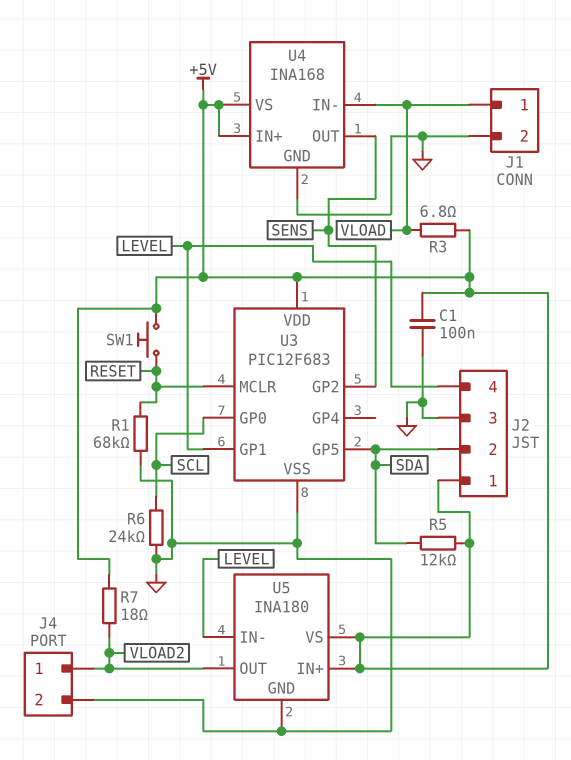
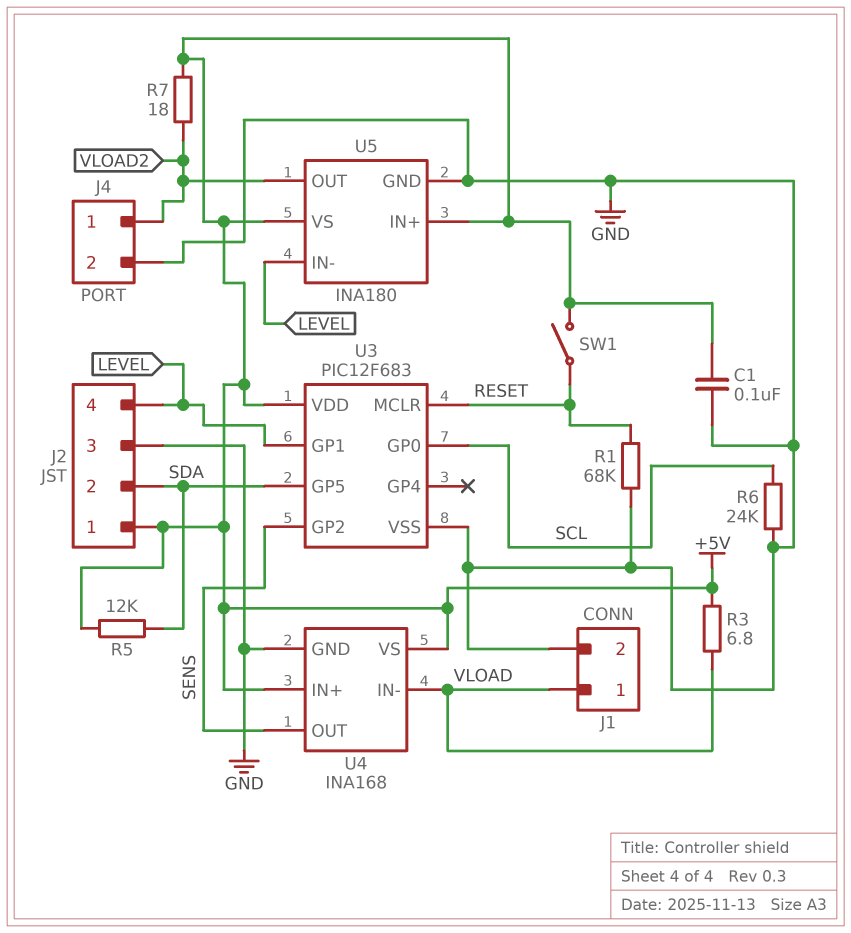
SW1: button (+5V, RESET) -> switch (+5V, RESET)

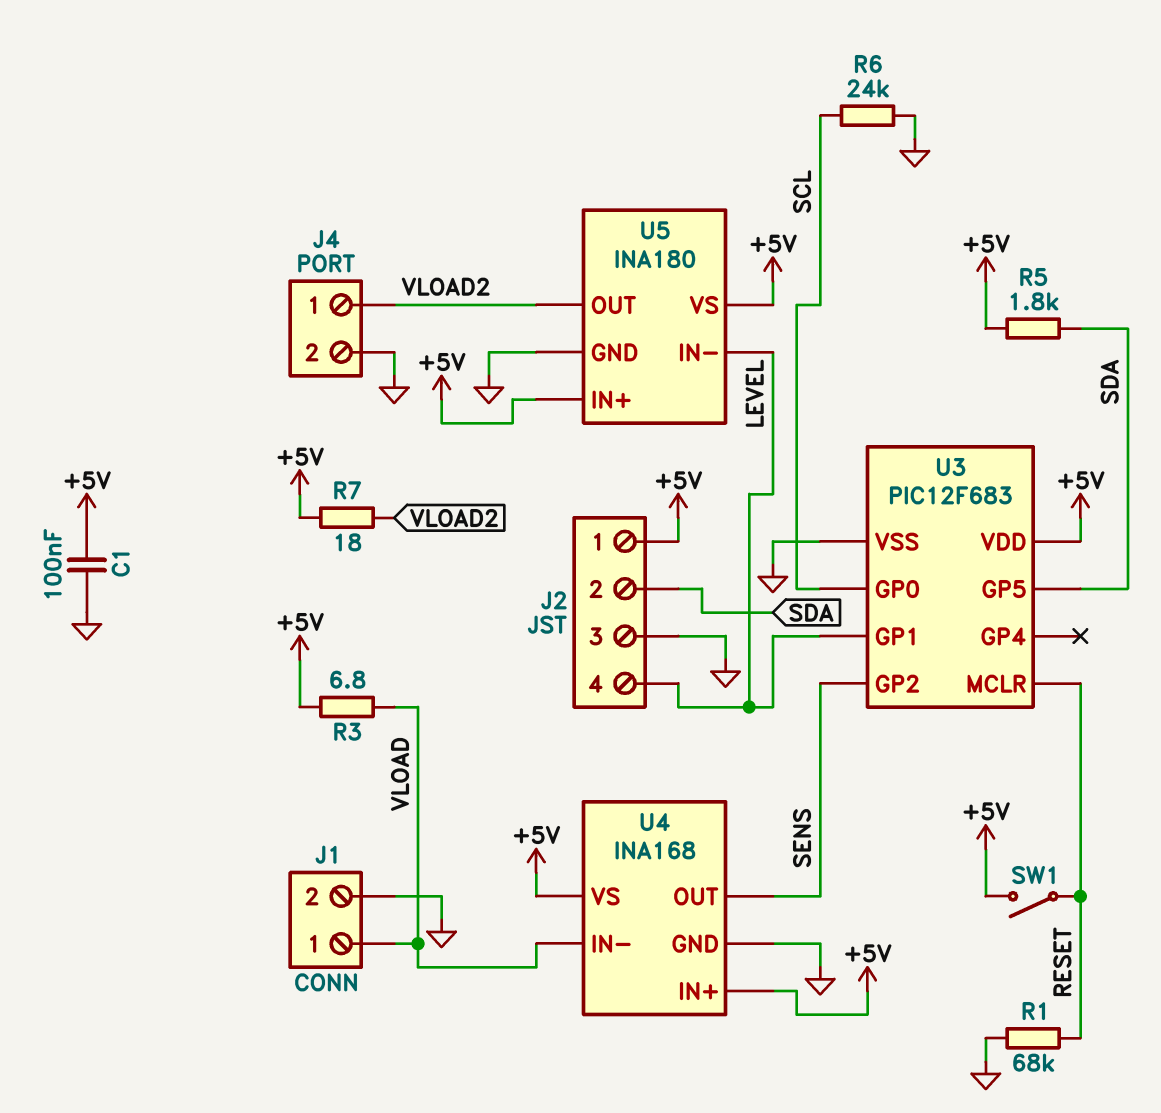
R5: 12k (+5V, SDA) -> 1.8k (+5V, SDA)

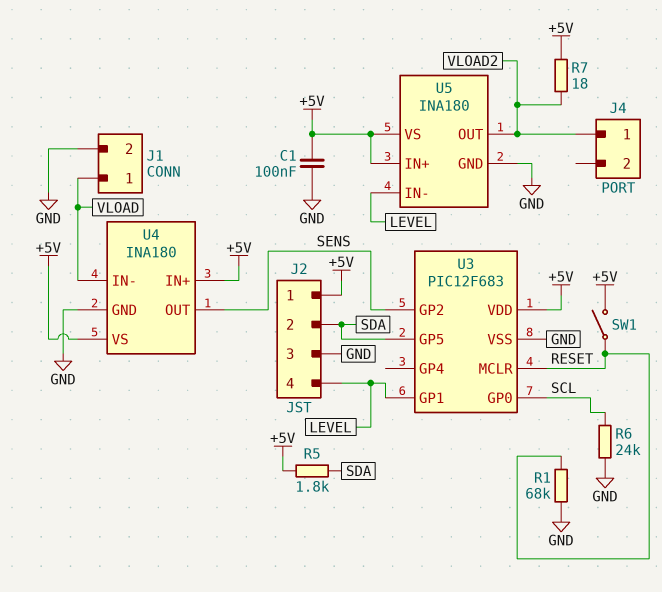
J4 pin 2: GND -> none
R3: 6.8 (+5V, VLOAD) -> none
U4: INA168 -> INA180

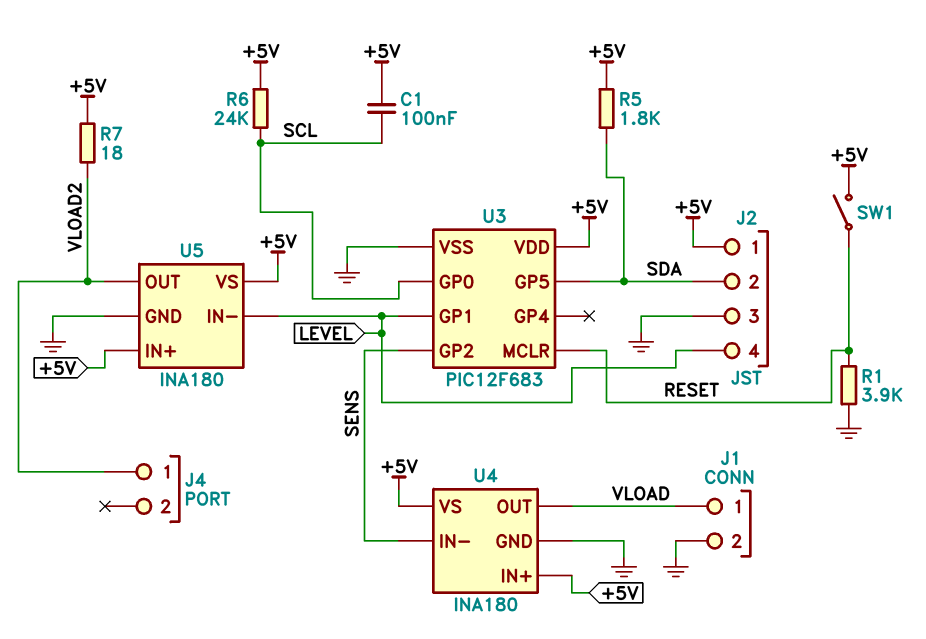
C1: 100nF (+5V, GND) -> 100nF (+5V, SCL)
R1: 68k (GND, RESET) -> 3.9k (GND, RESET)
R6: 24k (GND, SCL) -> 24k (+5V, SCL)
U4 pin IN-: VLOAD -> SENS
U4 pin OUT: SENS -> VLOAD

